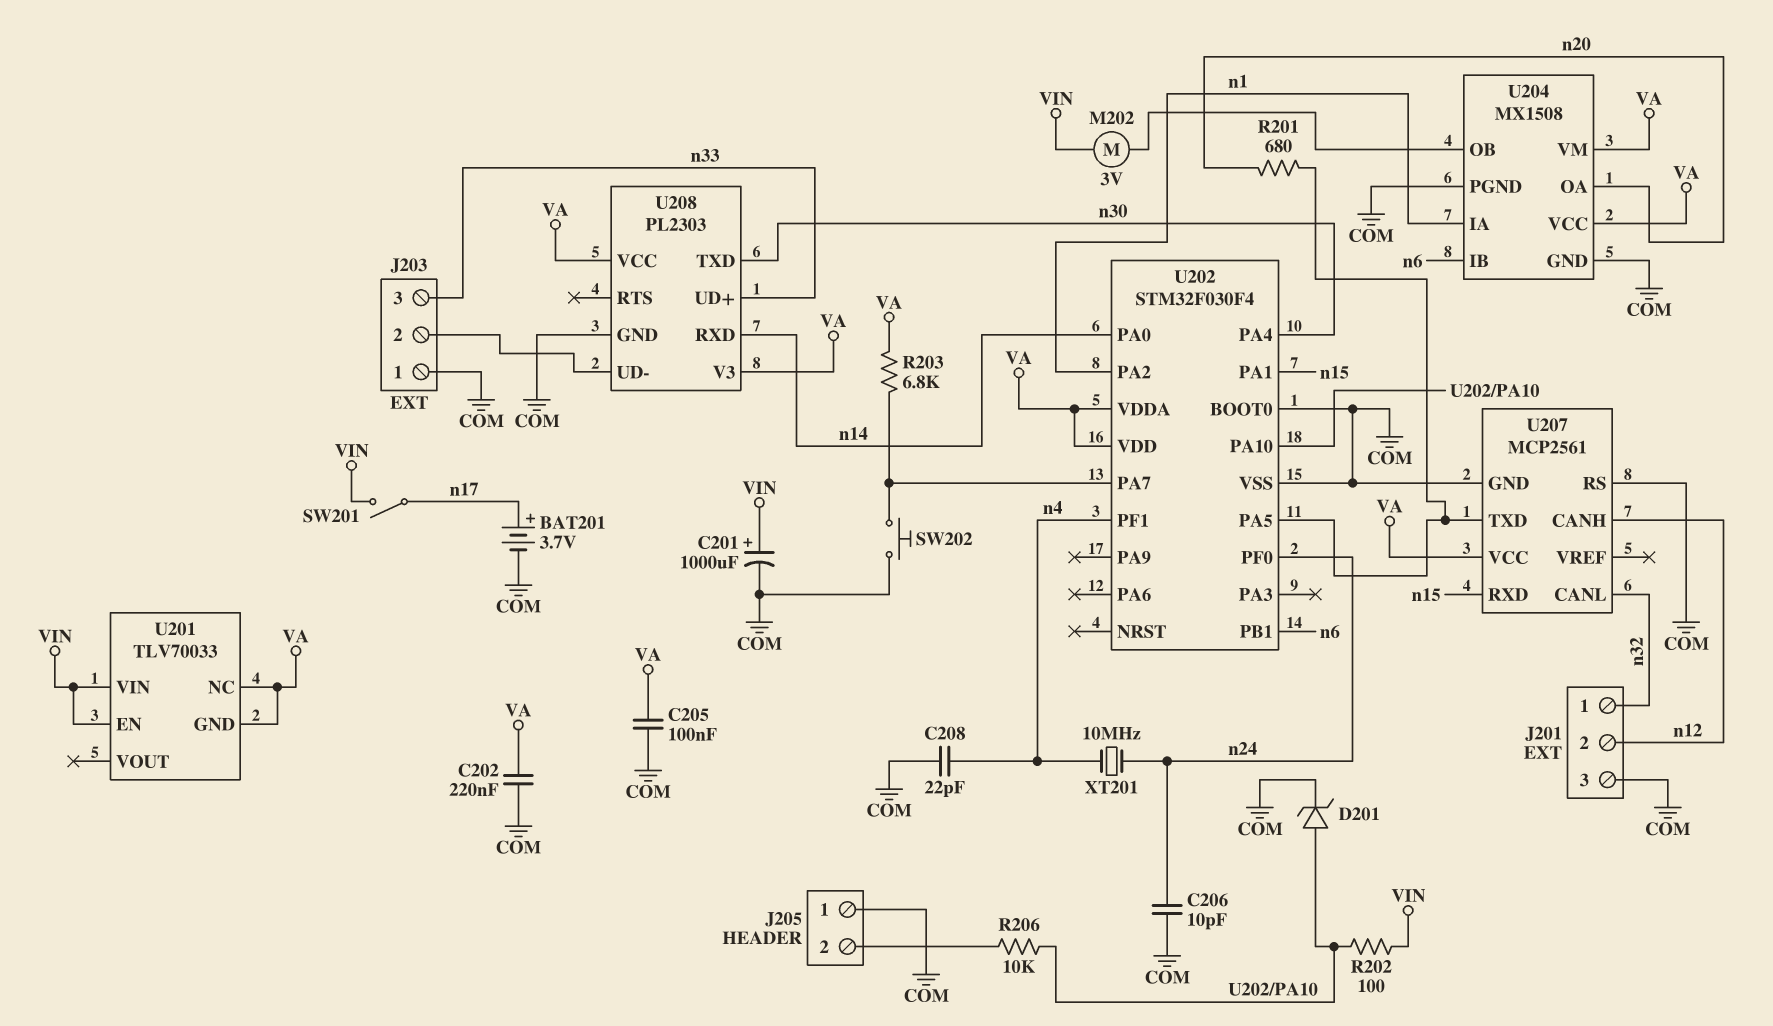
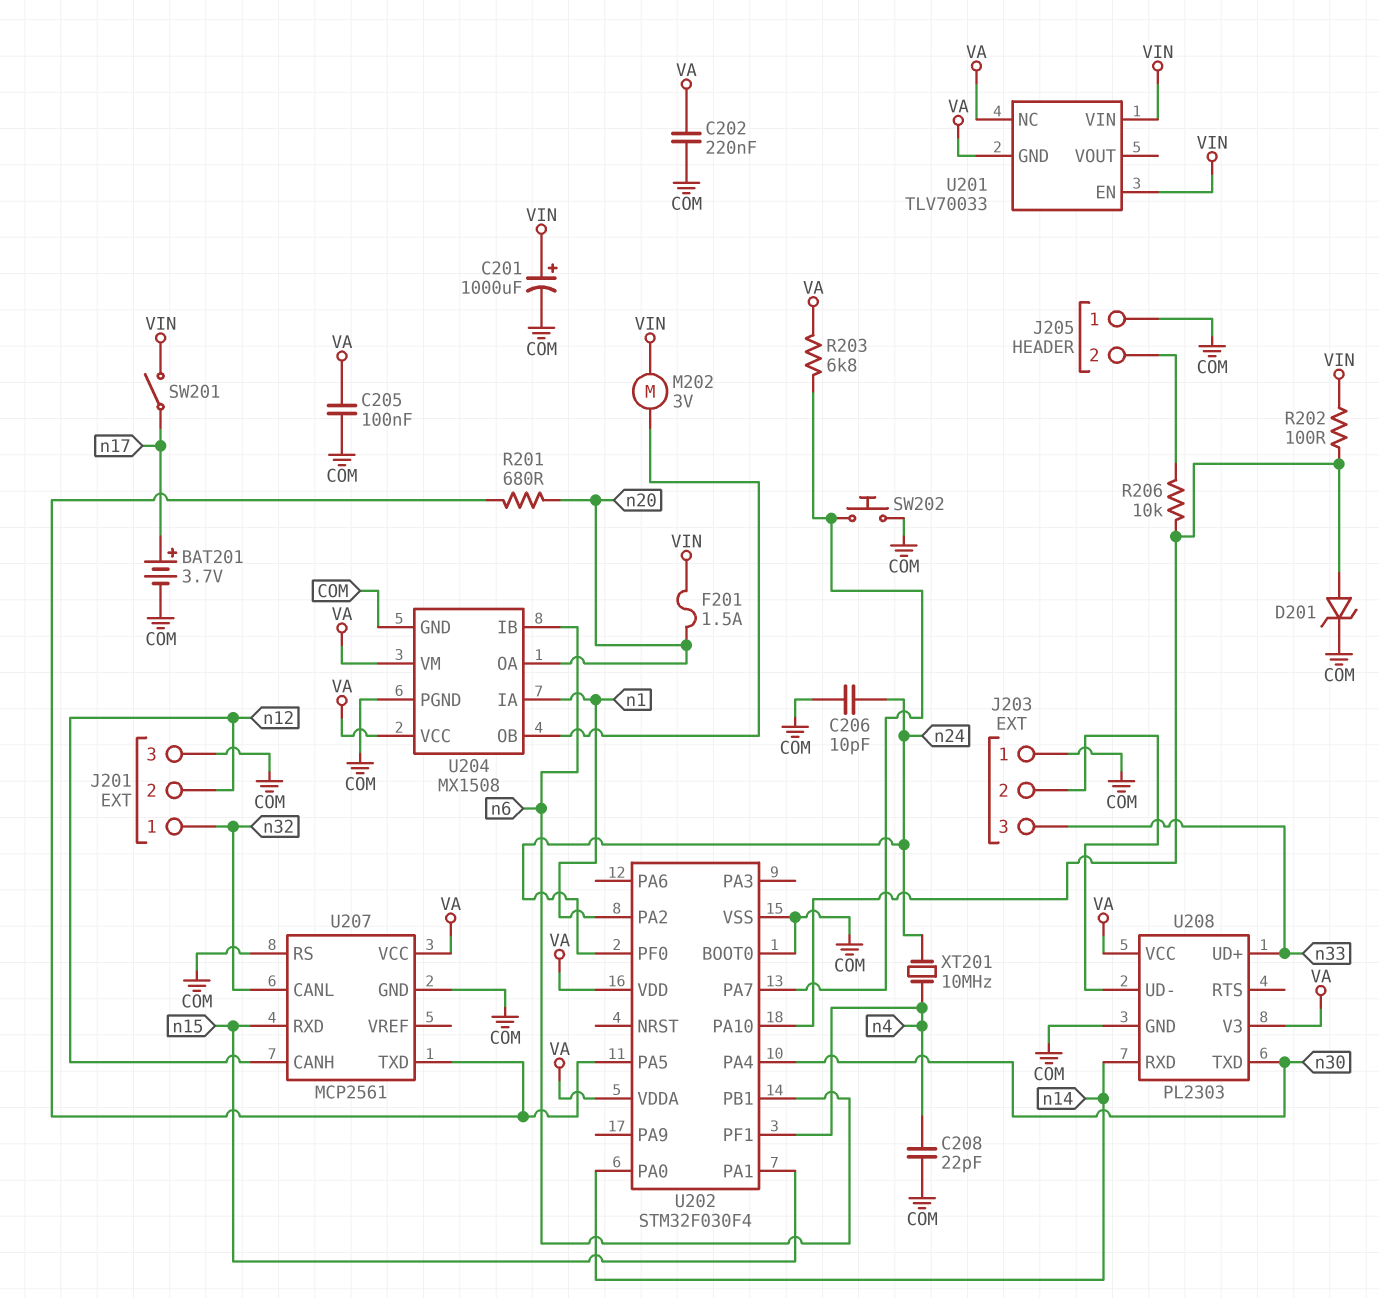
F201: none -> 1.5A (VIN, n20)

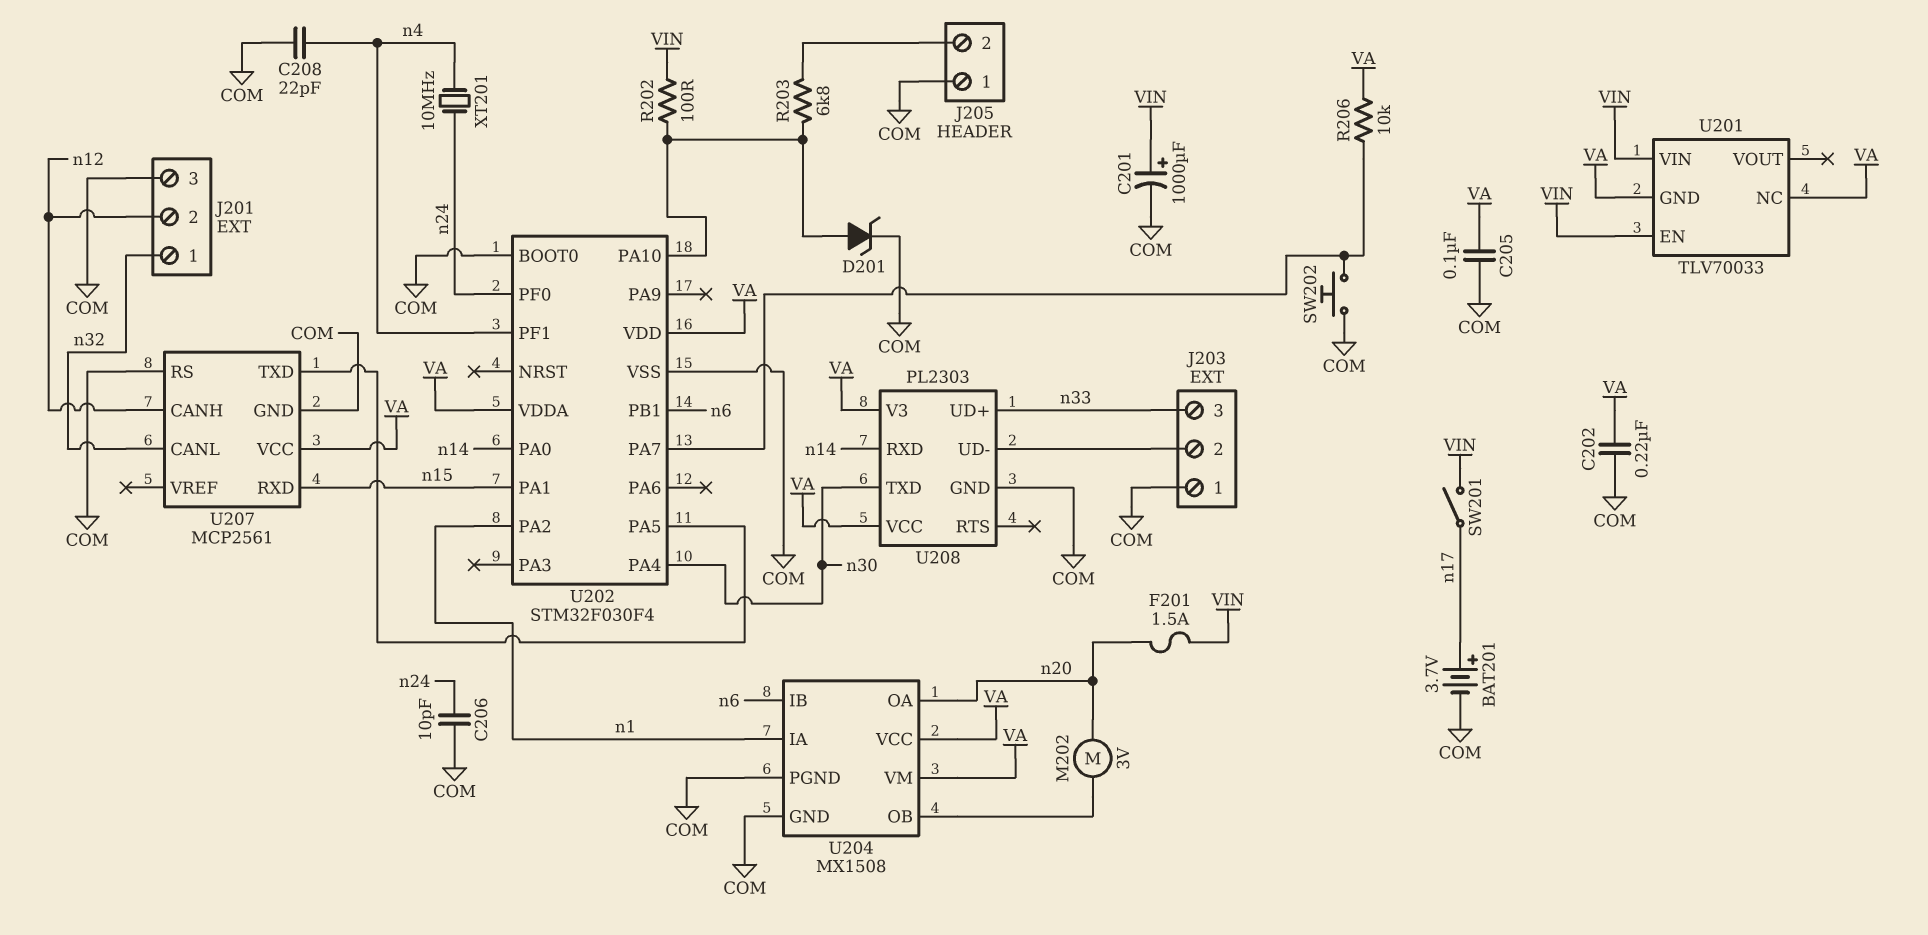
M202: motor 3V (U204/OB, VIN) -> motor 3V (U204/OB, n20)
R201: 680 (U202/PA5, n20) -> none
R203: 6.8k (U202/PA7, VA) -> 6.8k (J205/2, U202/PA10)
R206: 10k (J205/2, U202/PA10) -> 10k (U202/PA7, VA)

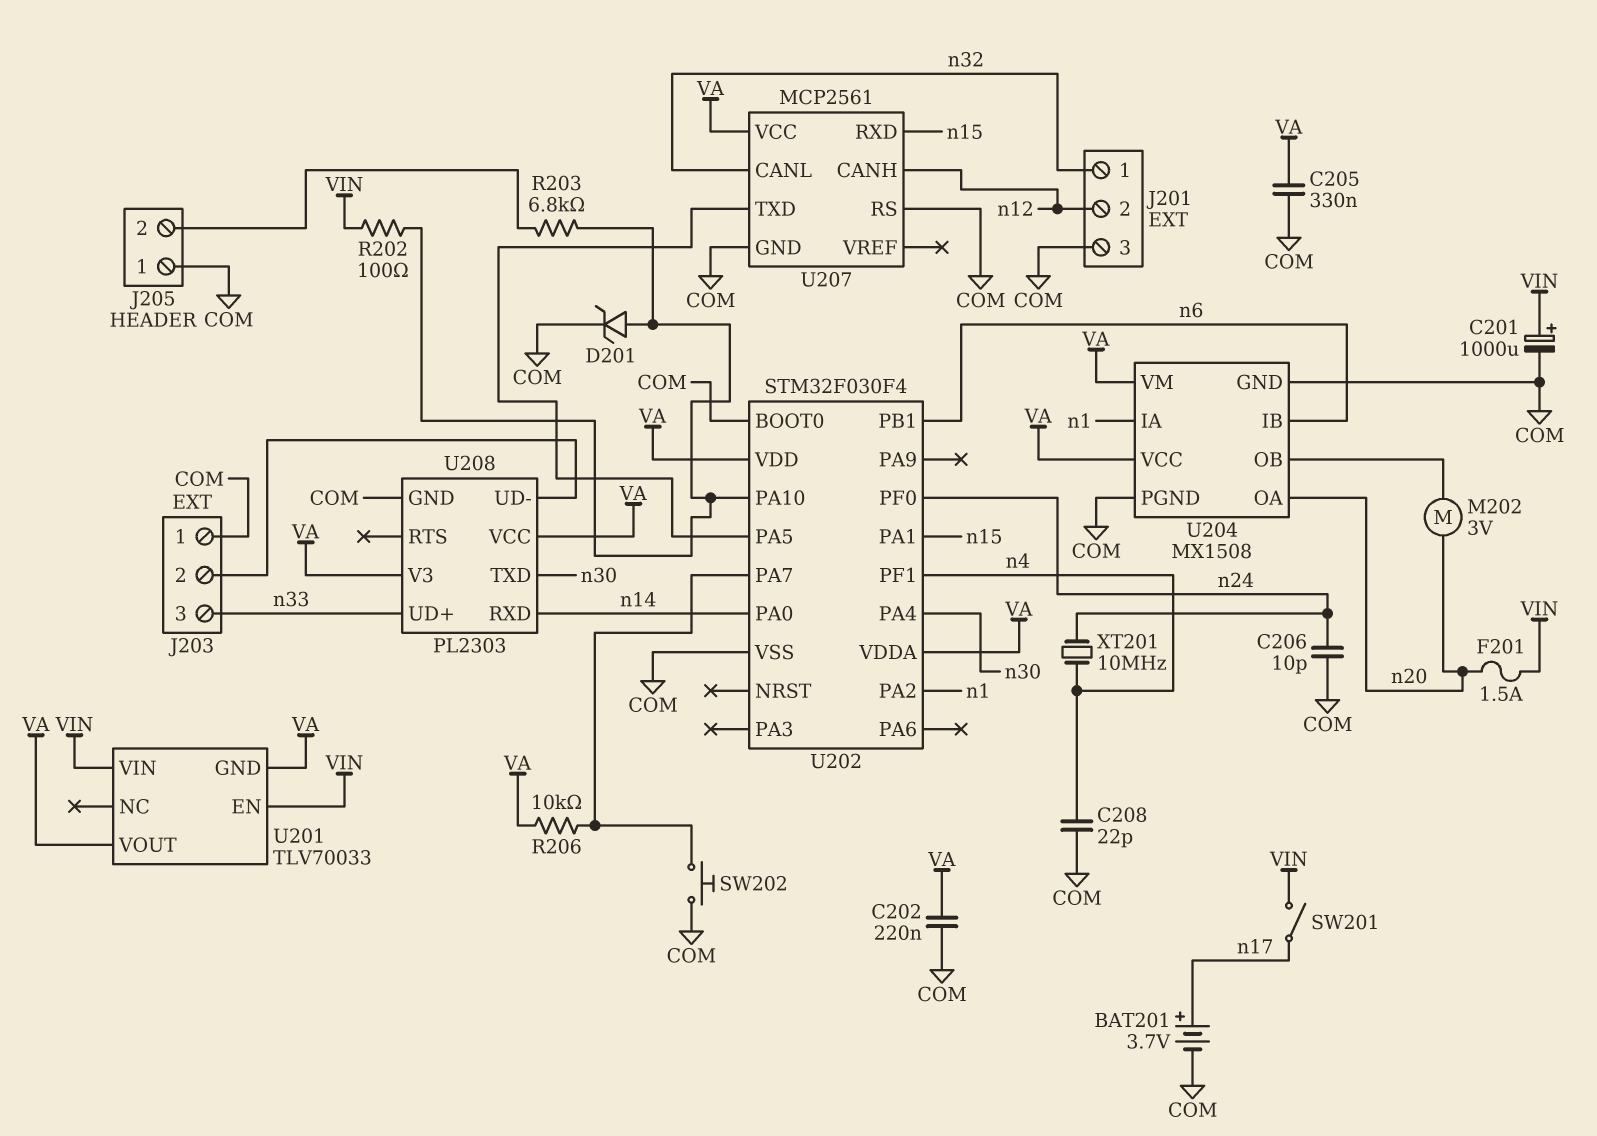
C205: 100nF (COM, VA) -> 330nF (COM, VA)
U201 pin NC: VA -> none
U201 pin VOUT: none -> VA

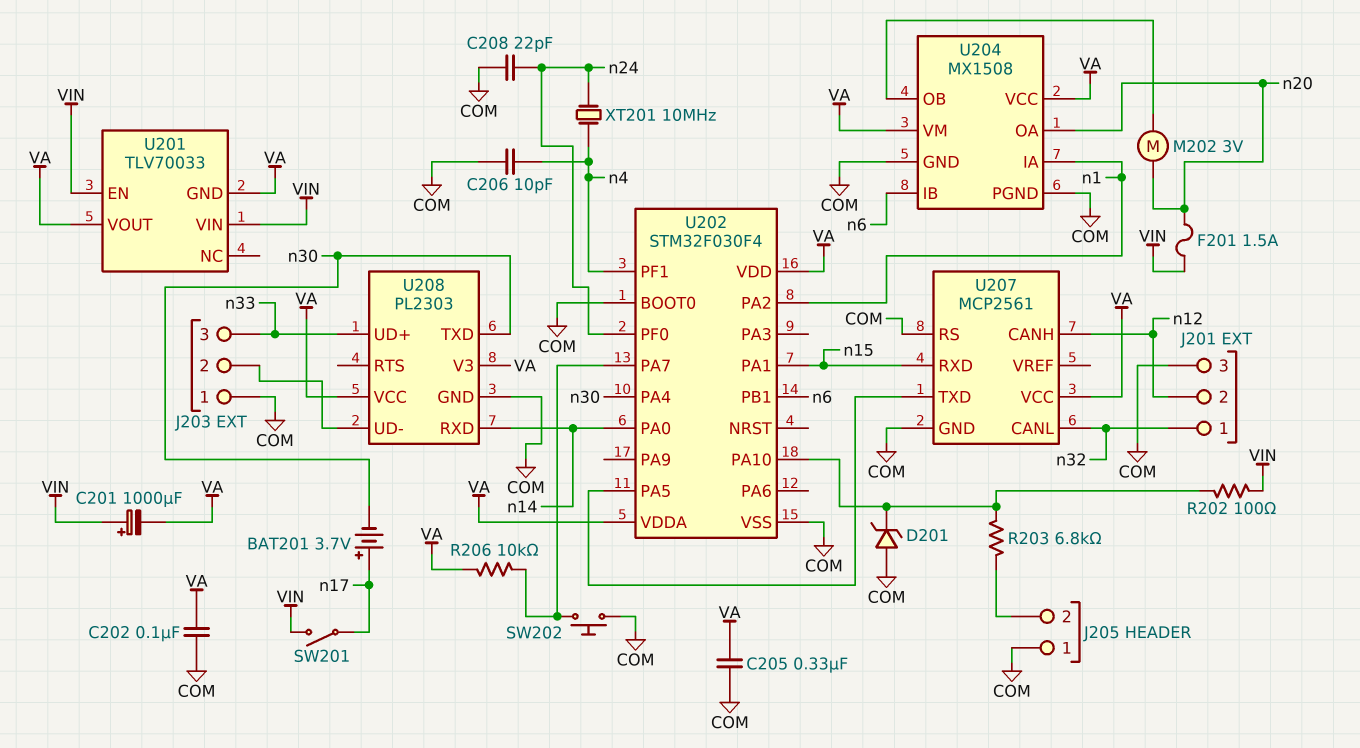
BAT201: 3.7V (plus n17, minus COM) -> 3.7V (plus n17, minus n30)
C201: 1000uF (plus VIN, minus COM) -> 1000uF (plus VIN, minus VA)
C202: 220nF (COM, VA) -> 100nF (COM, VA)
C206: 10pF (COM, n24) -> 10pF (COM, n4)
C208: 22pF (COM, n4) -> 22pF (COM, n24)
D201: zener (A U202/PA10, K COM) -> zener (A COM, K U202/PA10)

